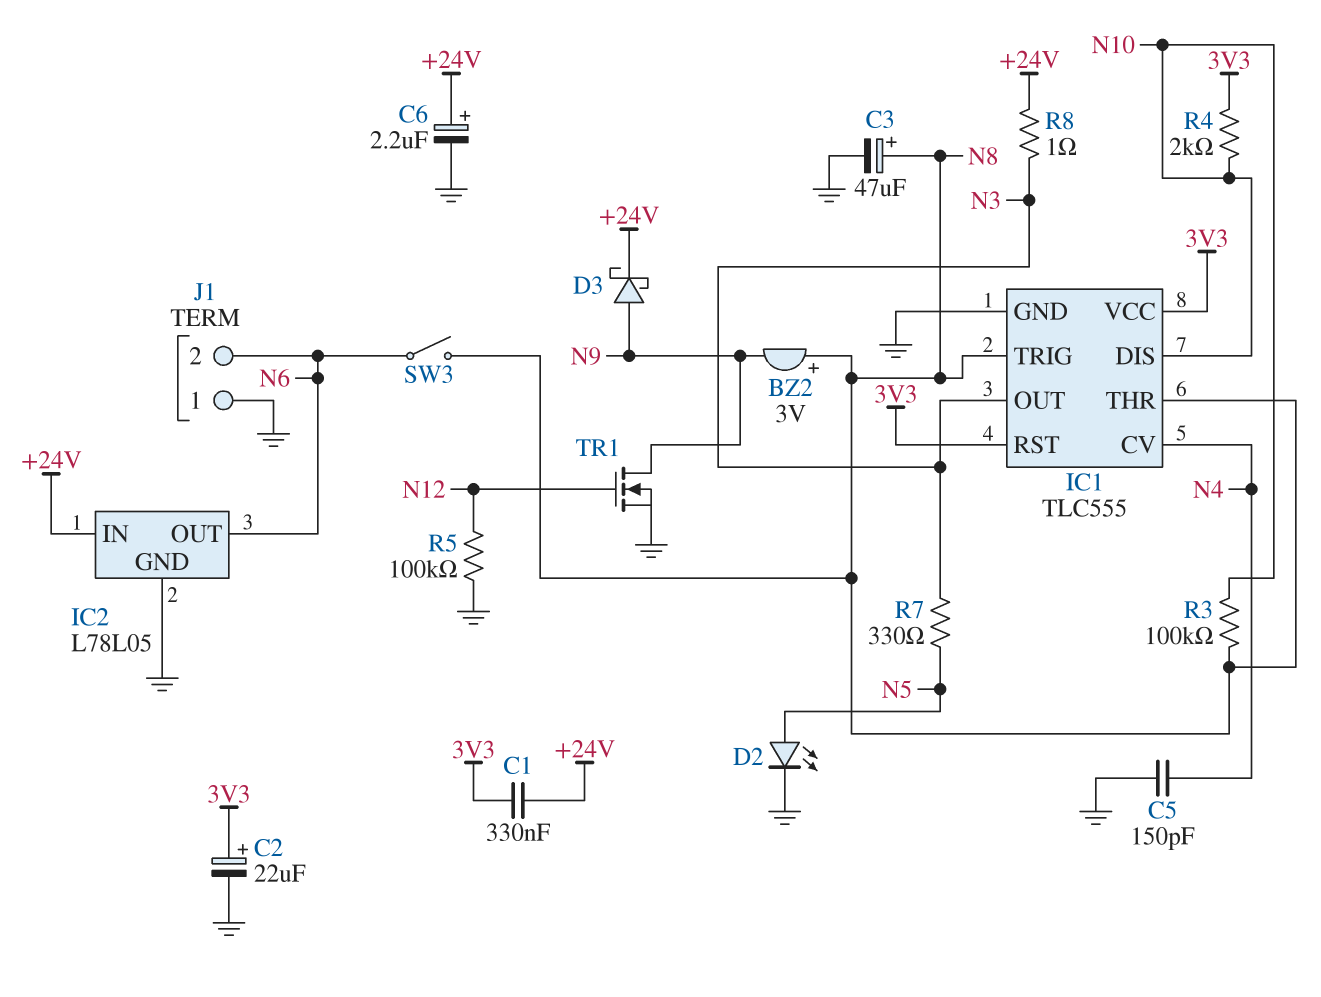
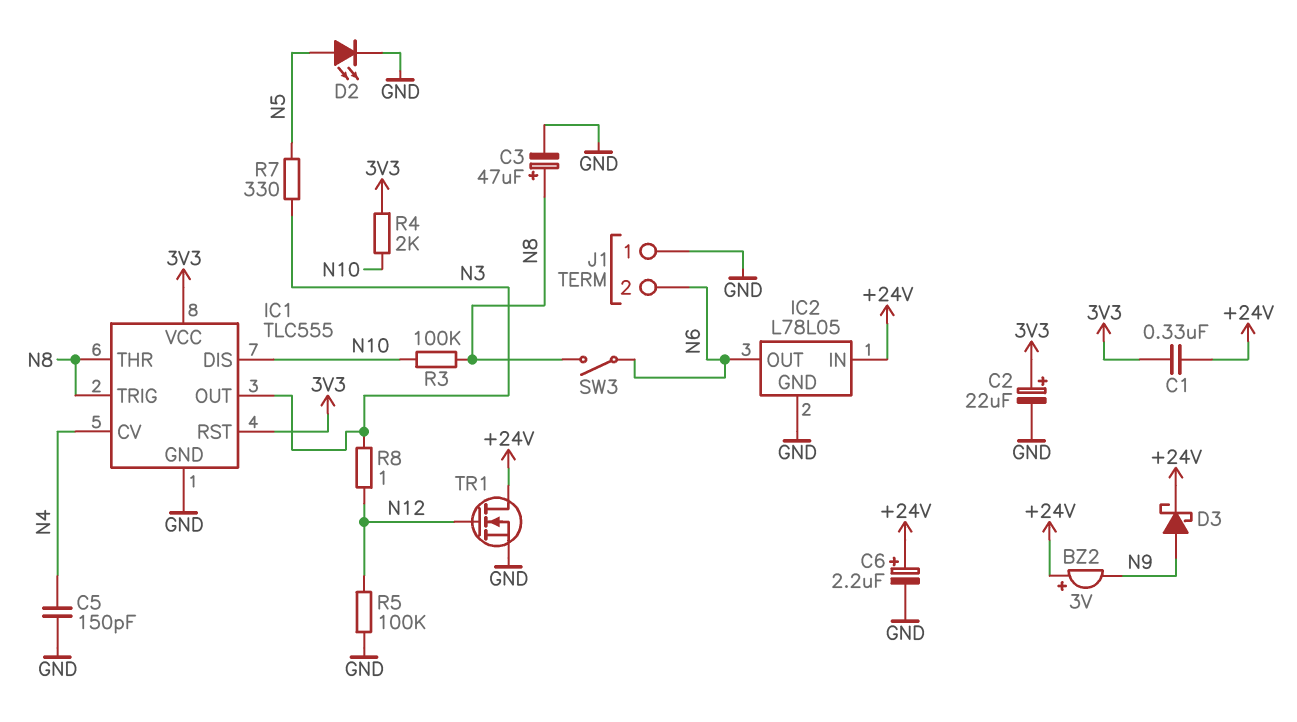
BZ2: buzzer 3V (plus N8, minus N9) -> buzzer 3V (plus +24V, minus N9)
R8: 1 (+24V, N3) -> 1 (N3, N12)
TR1: NMOS (G N12, D N9, S GND) -> NMOS (G N12, D +24V, S GND)

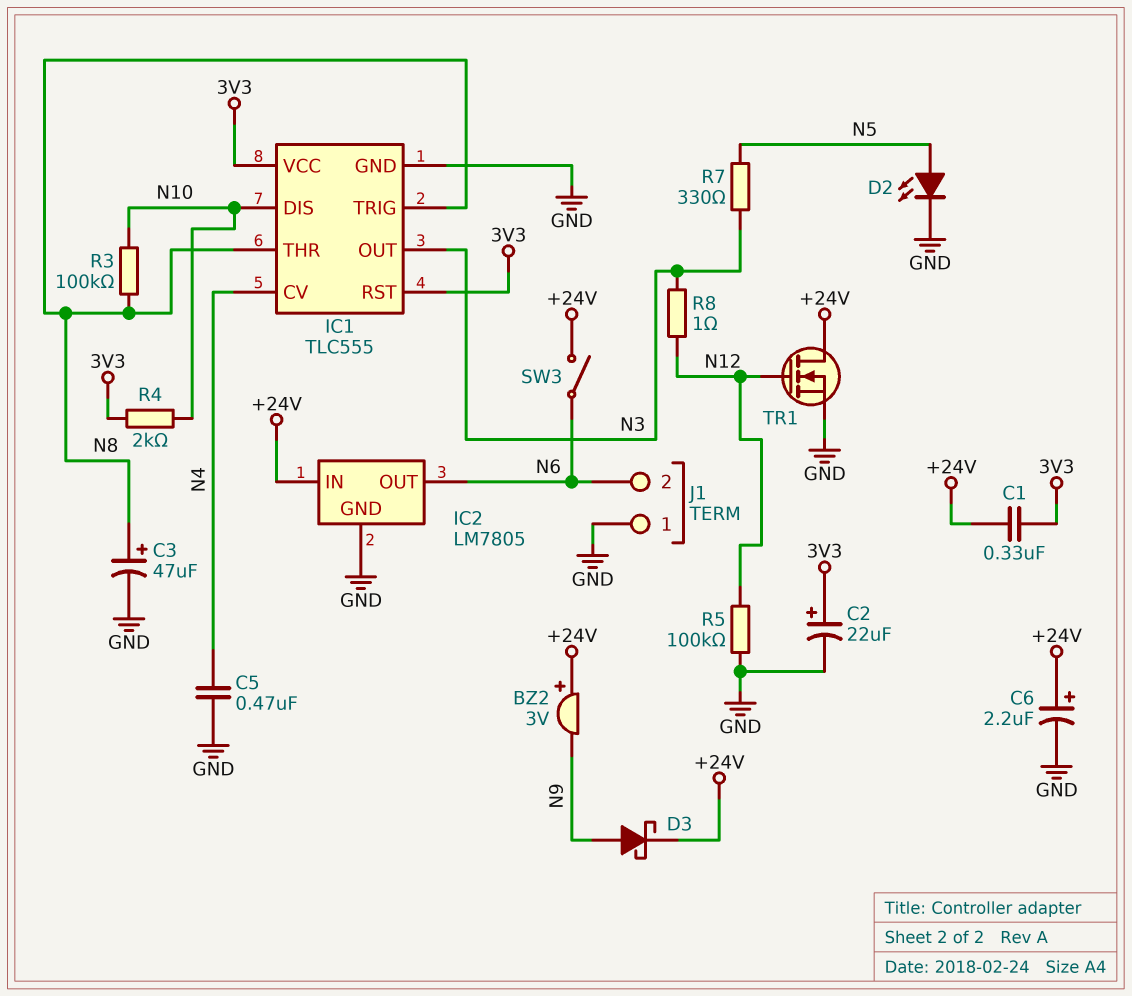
C5: 150pF (GND, N4) -> 470nF (GND, N4)
IC2: L78L05 -> LM7805
SW3: switch (N6, N8) -> switch (+24V, N6)

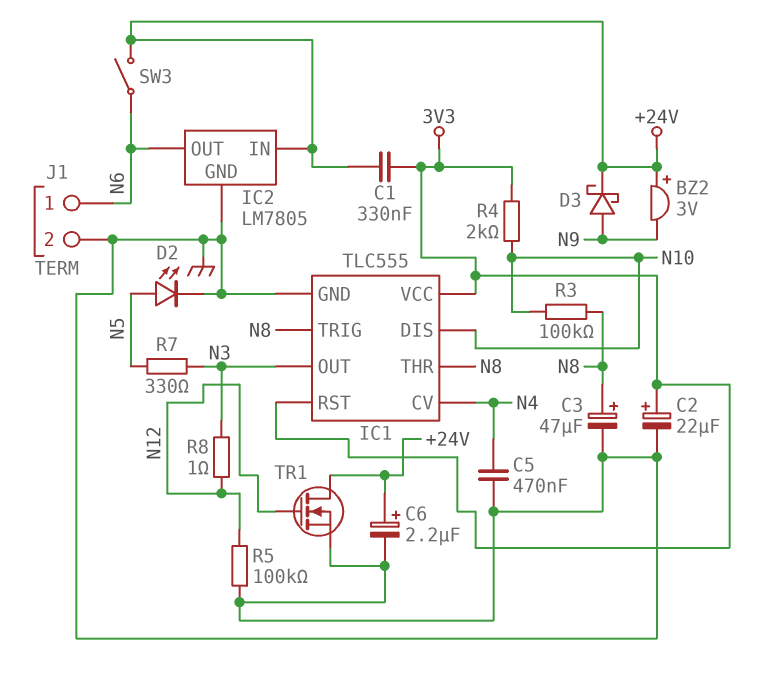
J1 pin 1: GND -> N6
J1 pin 2: N6 -> GND

